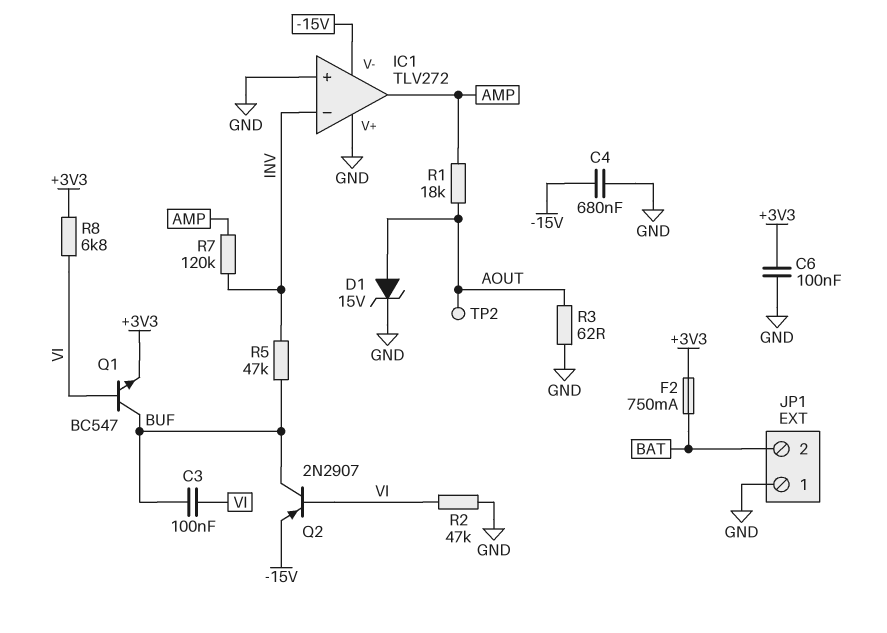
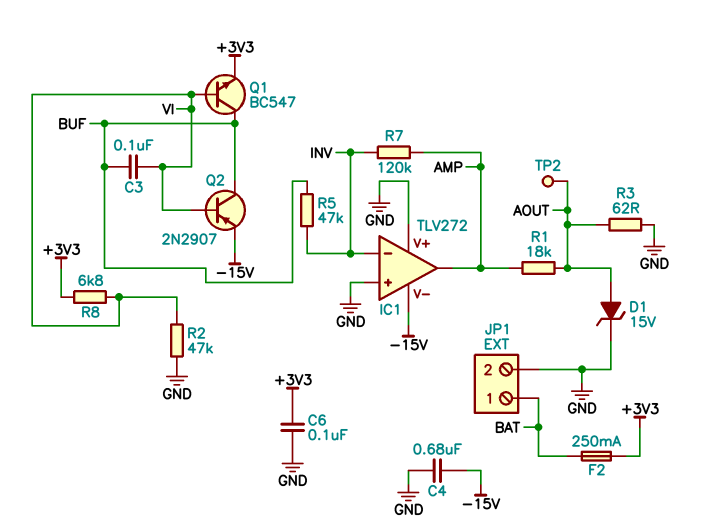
F2: 750mA (+3V3, BAT) -> 250mA (+3V3, BAT)
JP1 pin 1: GND -> BAT
JP1 pin 2: BAT -> GND

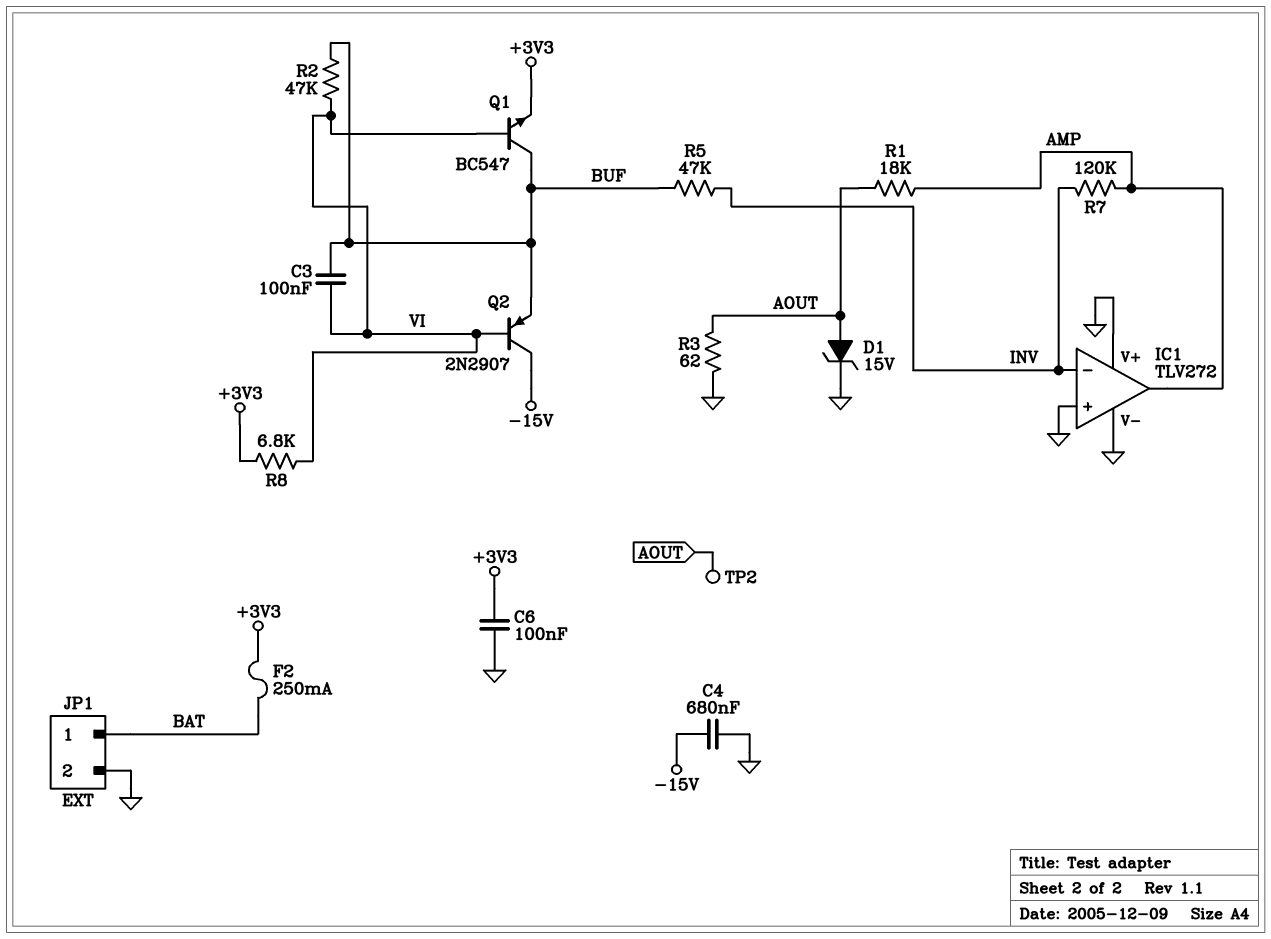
IC1 pin V-: -15V -> GND
Q2: PNP 2N2907 (B VI, C BUF, E -15V) -> PNP 2N2907 (B VI, C -15V, E BUF)
R2: 47k (GND, VI) -> 47k (BUF, VI)

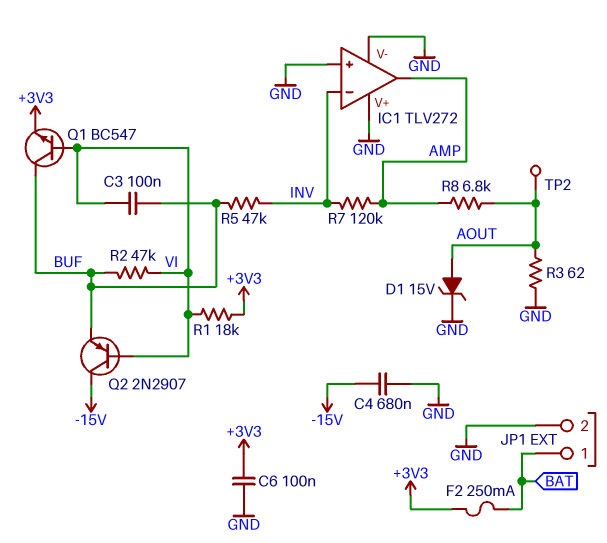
R1: 18k (AMP, AOUT) -> 18k (+3V3, VI)
R8: 6.8k (+3V3, VI) -> 6.8k (AMP, AOUT)

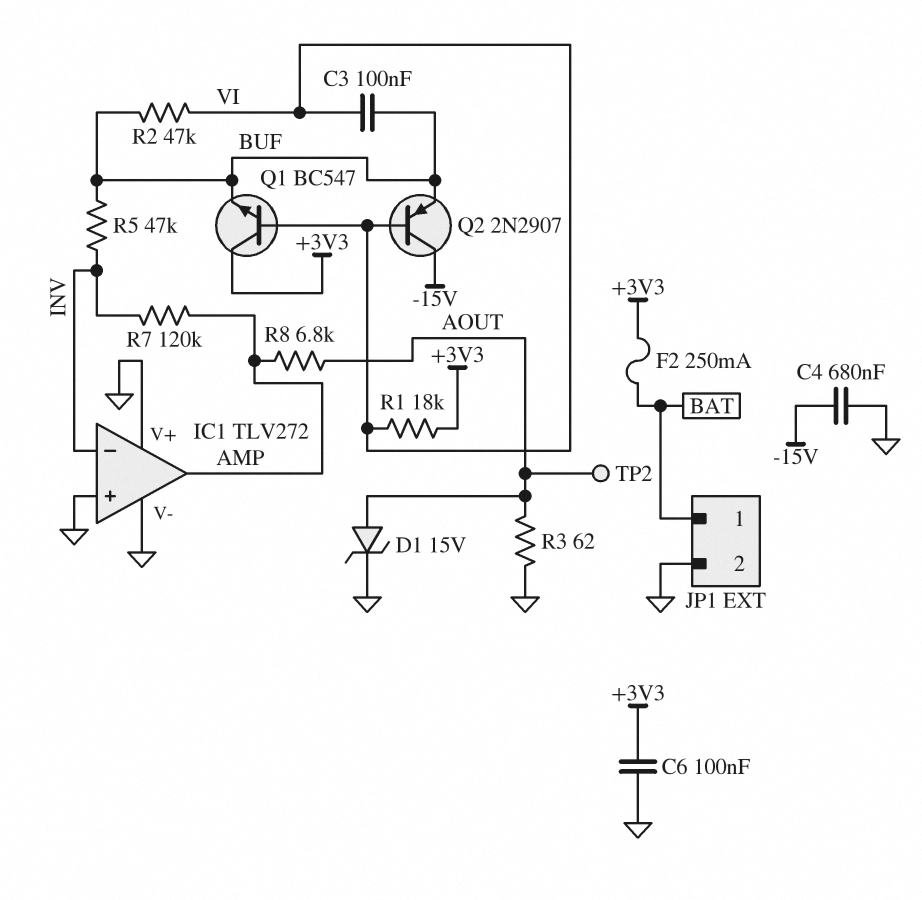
Q1: NPN BC547 (B VI, C BUF, E +3V3) -> NPN BC547 (B VI, C +3V3, E BUF)

